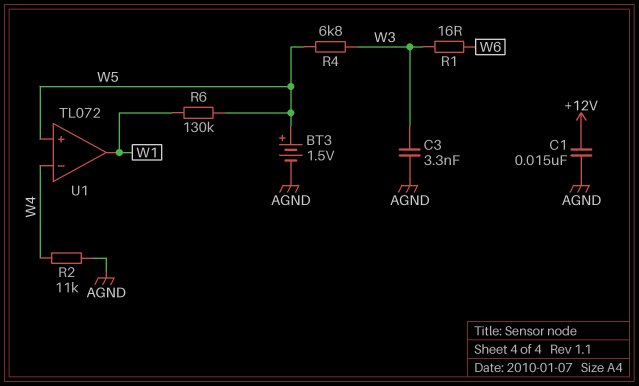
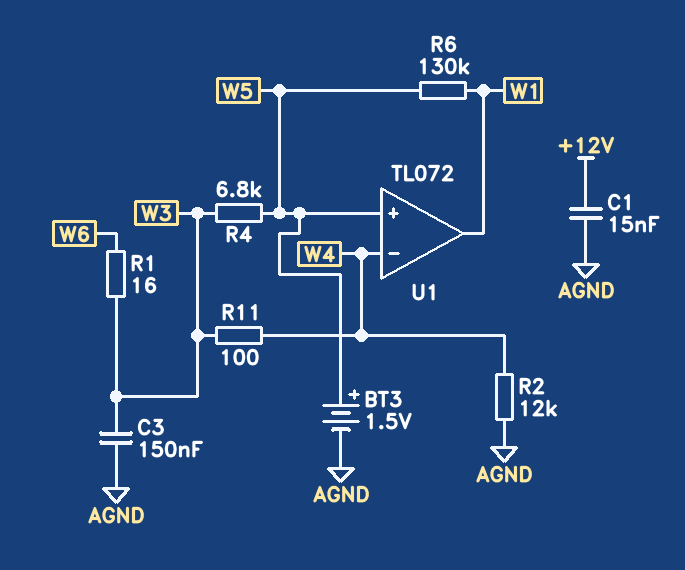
C3: 3.3nF (AGND, W3) -> 150nF (AGND, W3)
R2: 11k (AGND, W4) -> 12k (AGND, W4)
R11: none -> 100 (W3, W4)

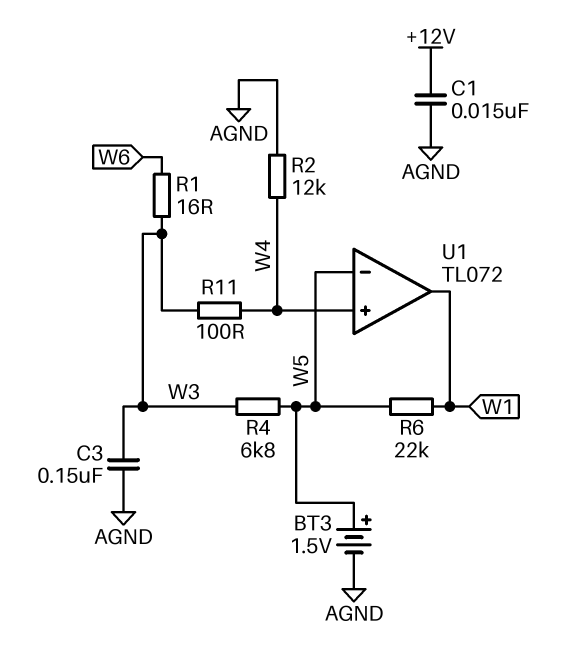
R6: 130k (W1, W5) -> 22k (W1, W5)
U1 pin in+: W5 -> W4
U1 pin in-: W4 -> W5

